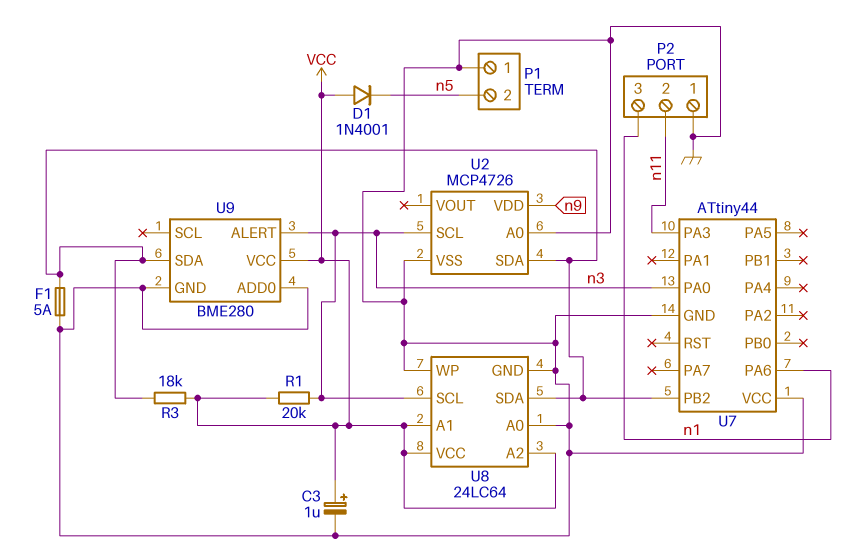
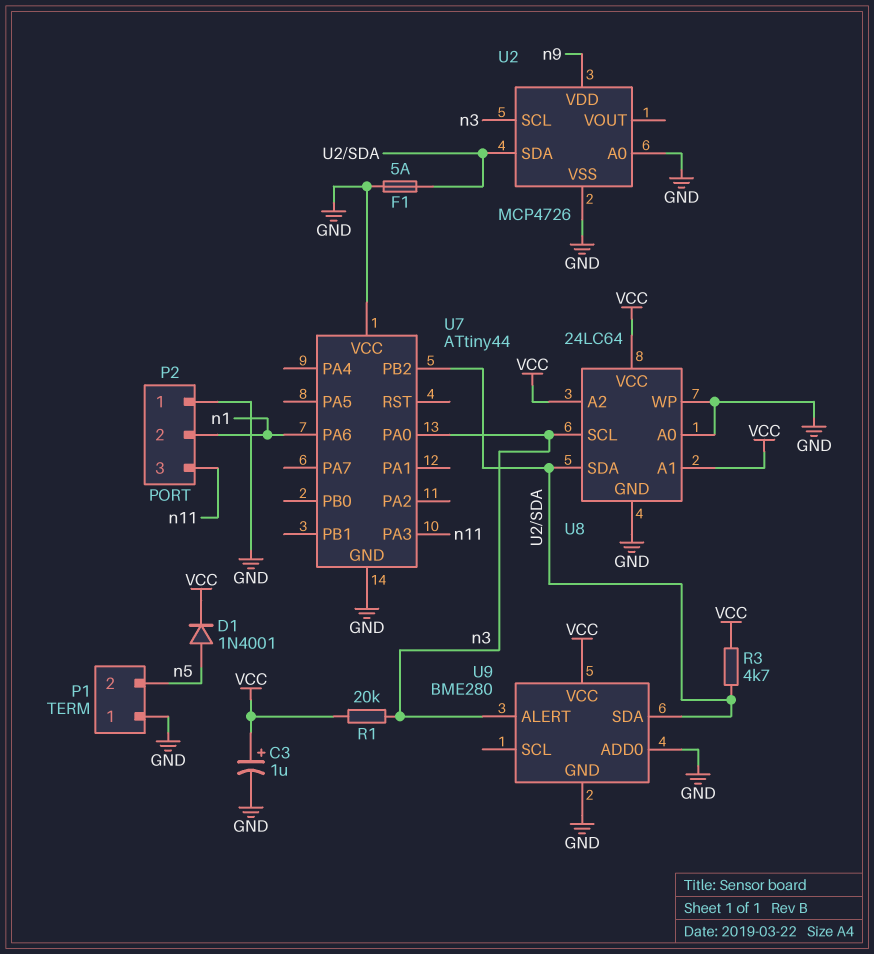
D1: diode 1N4001 (A VCC, K n5) -> diode 1N4001 (A n5, K VCC)
P2 pin 2: n11 -> n1
P2 pin 3: n1 -> n11
R3: 18k (U2/SDA, VCC) -> 4.7k (U2/SDA, VCC)

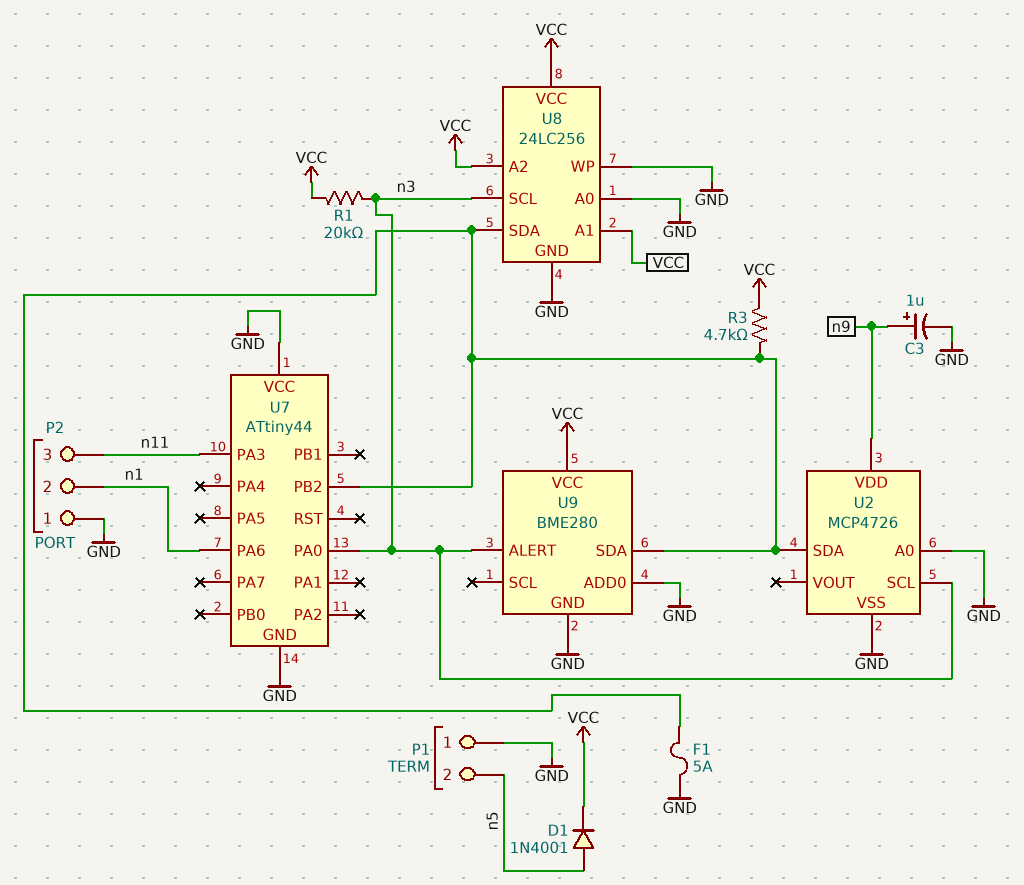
C3: 1uF (plus VCC, minus GND) -> 1uF (plus n9, minus GND)
U8: 24LC64 -> 24LC256

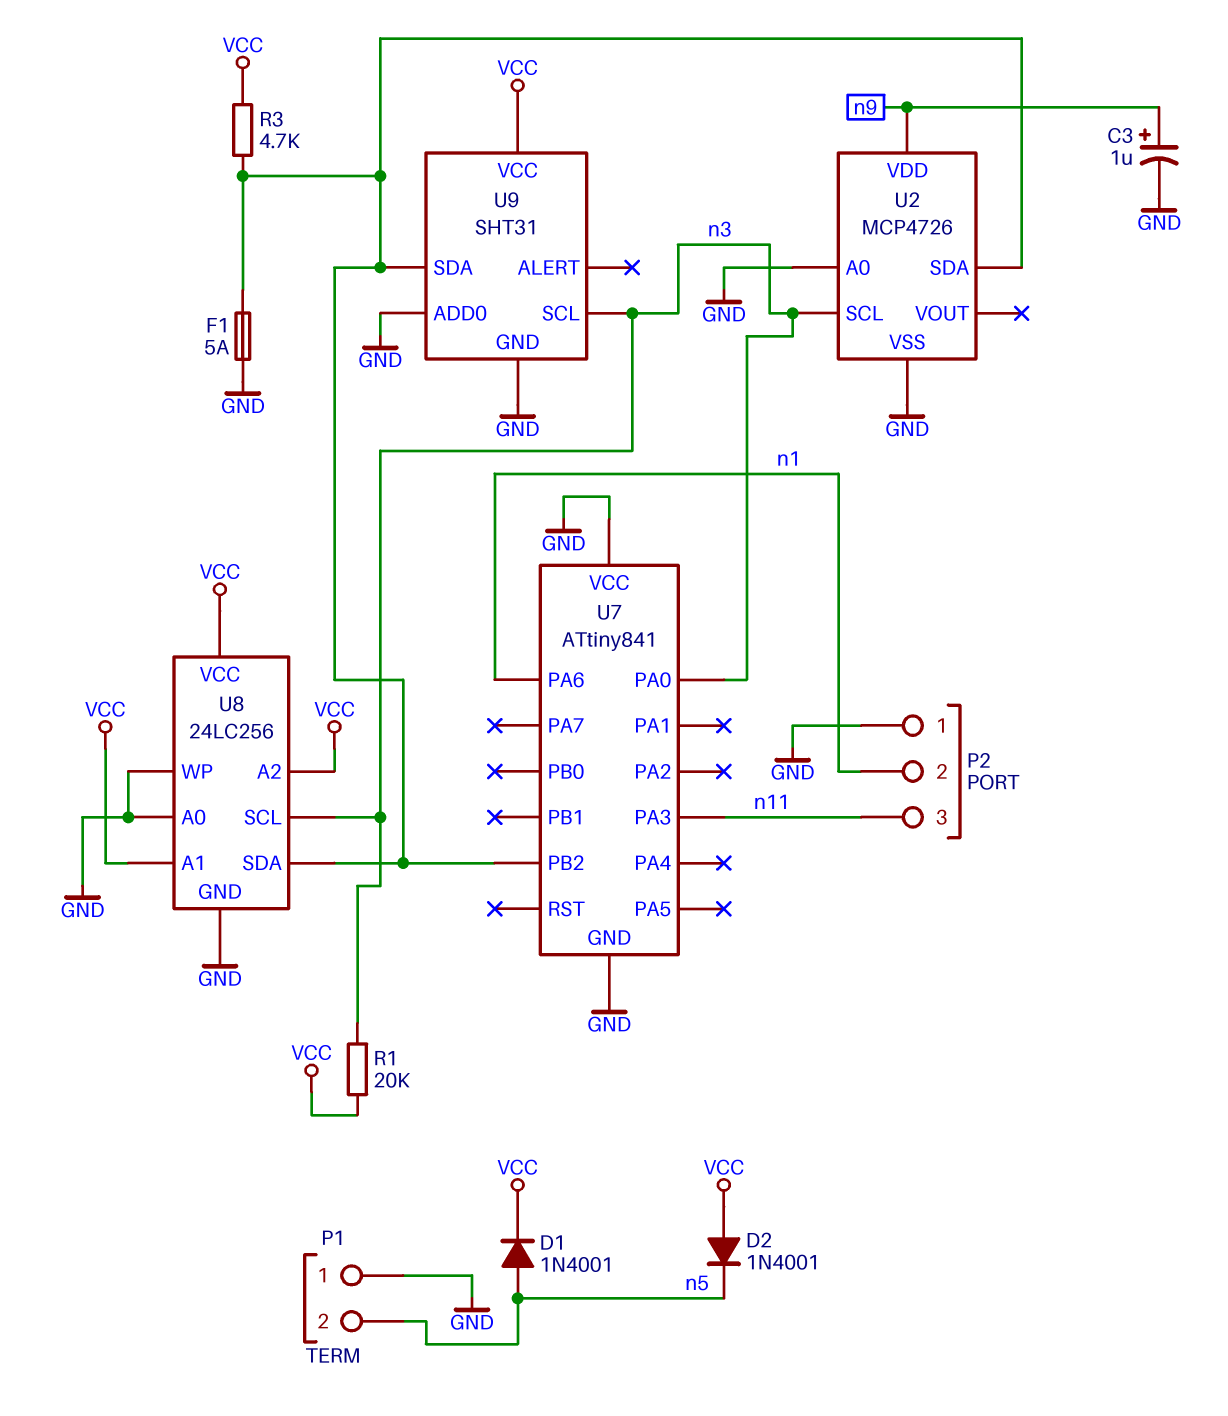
D2: none -> diode 1N4001 (A VCC, K n5)
U7: ATtiny44 -> ATtiny841
U9: BME280 -> SHT31
U9 pin ALERT: n3 -> none
U9 pin SCL: none -> n3

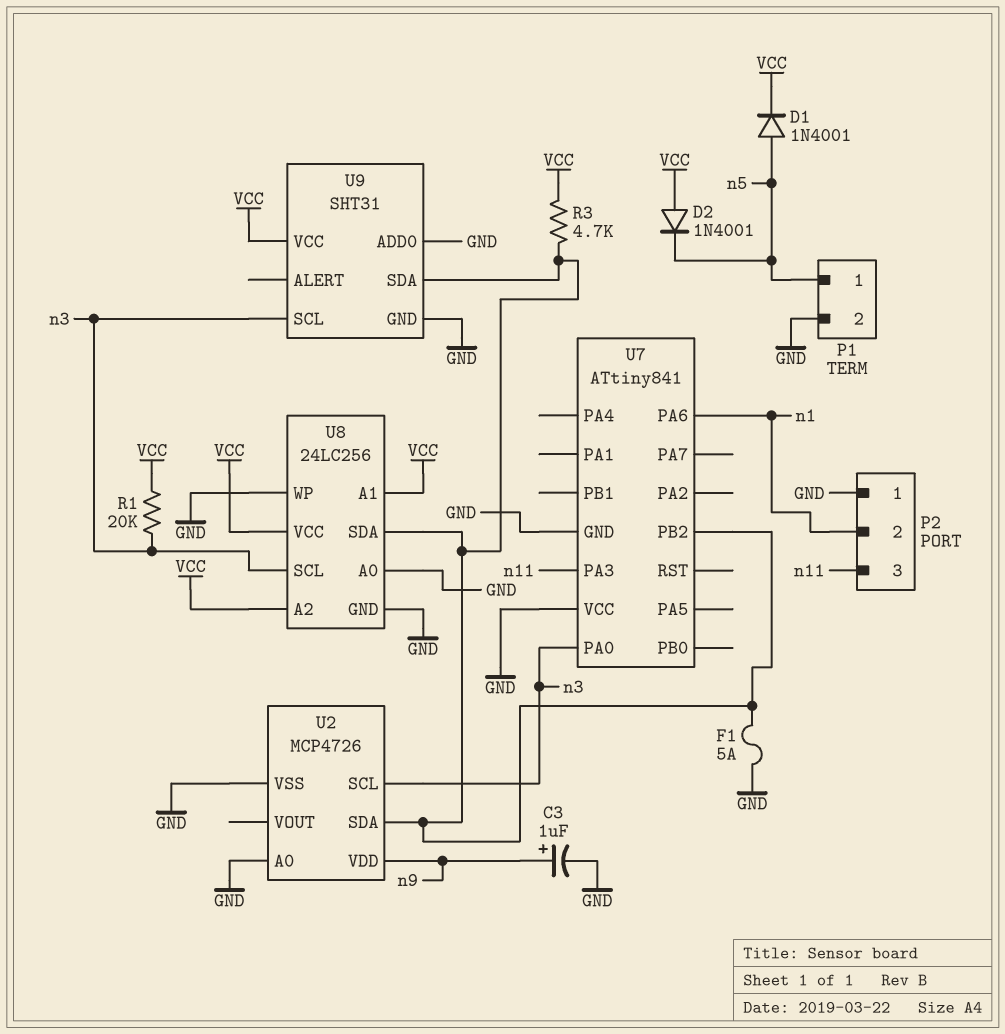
P1 pin 1: GND -> n5
P1 pin 2: n5 -> GND

